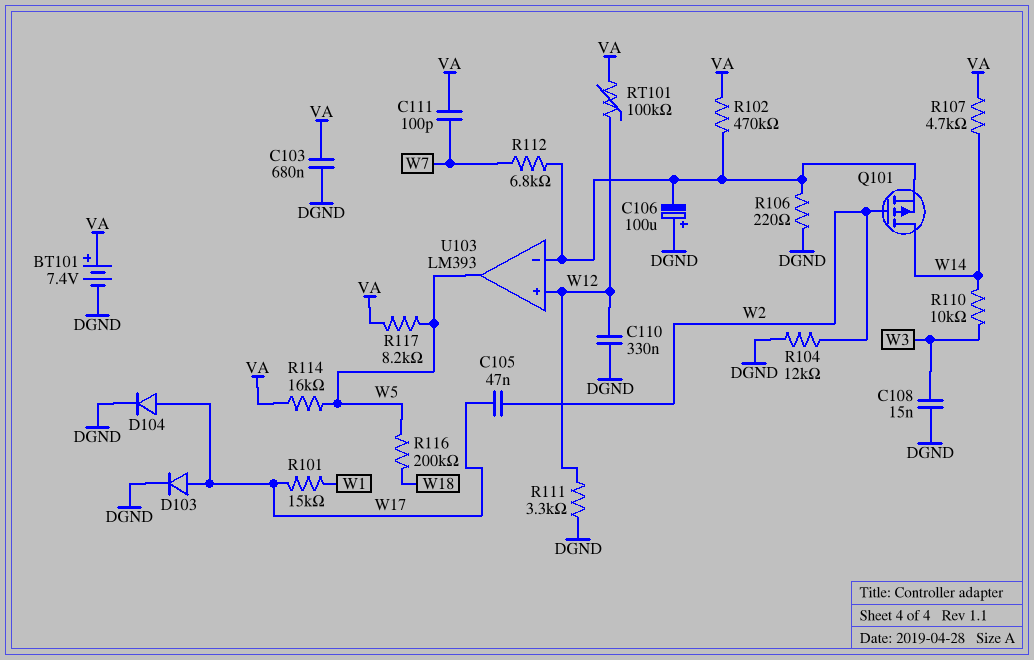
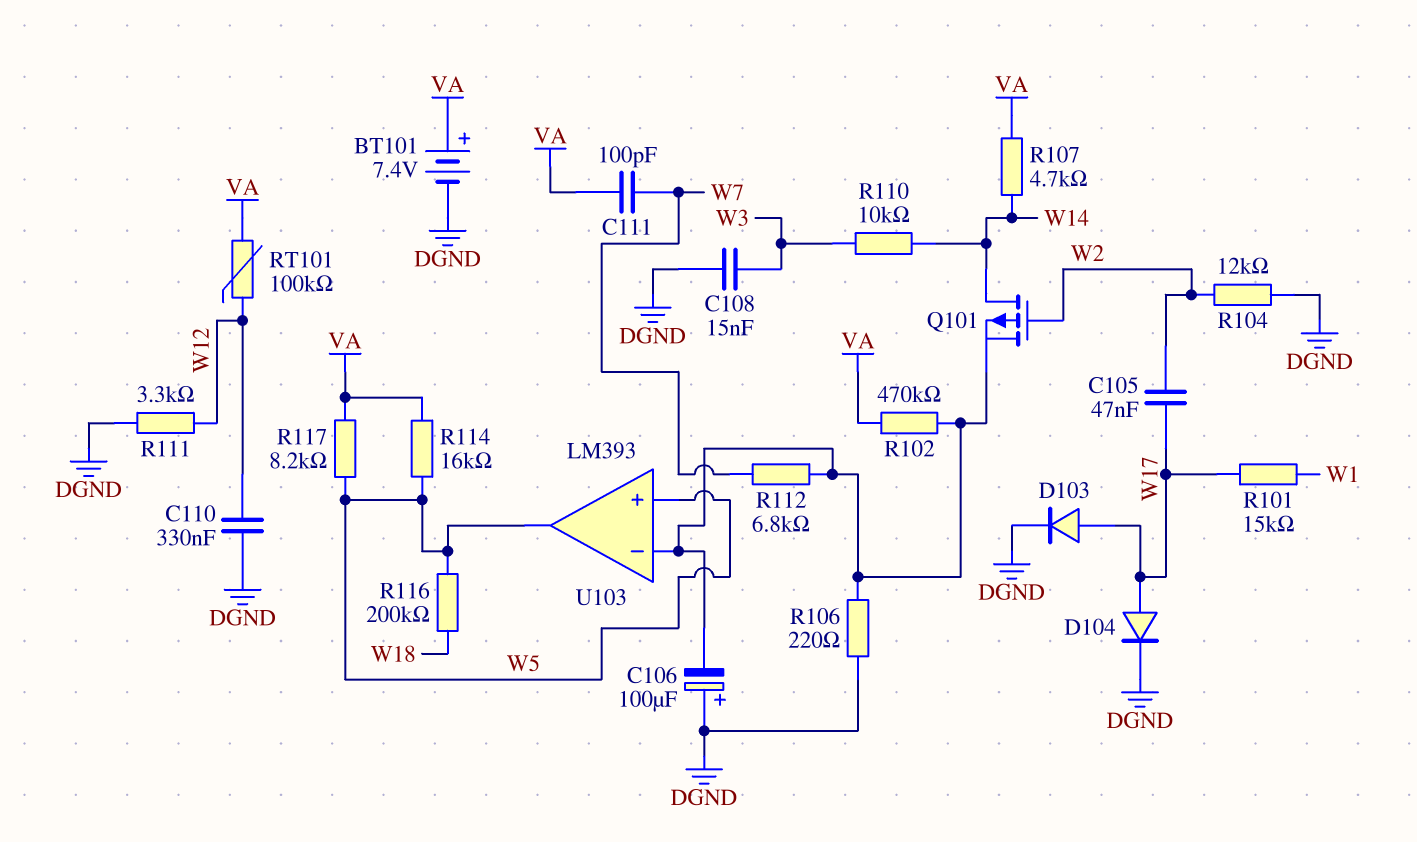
C103: 680nF (DGND, VA) -> none
U103 pin in+: W12 -> W5

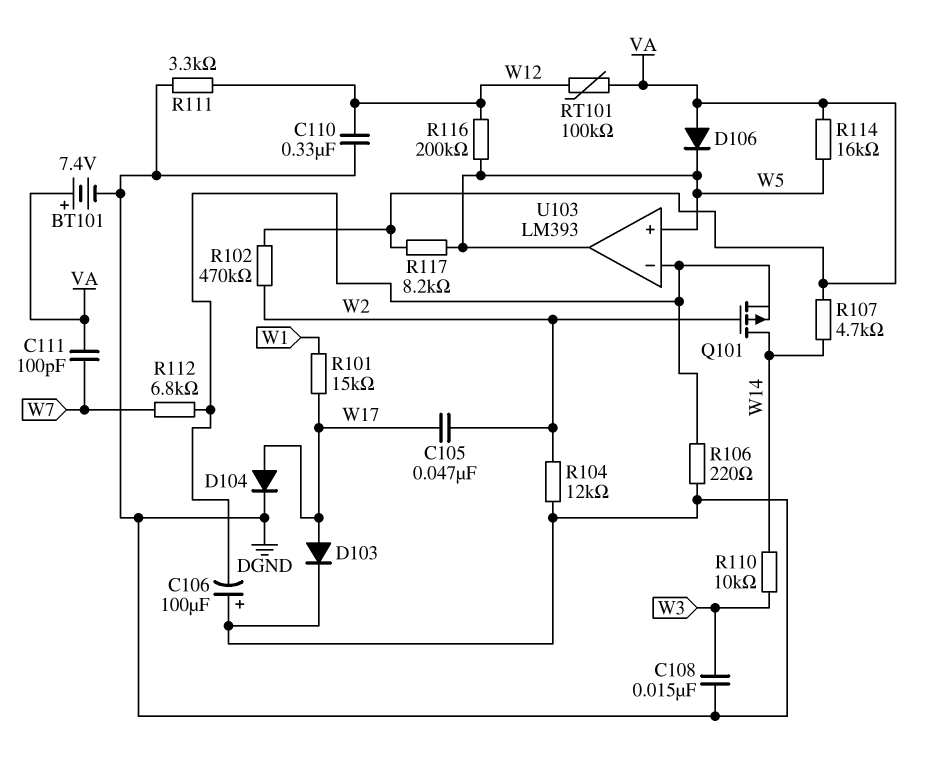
D106: none -> diode (A VA, K W5)
R102: 470k (U103/in-, VA) -> 470k (VA, W2)
R116: 200k (W5, W18) -> 200k (W5, W12)

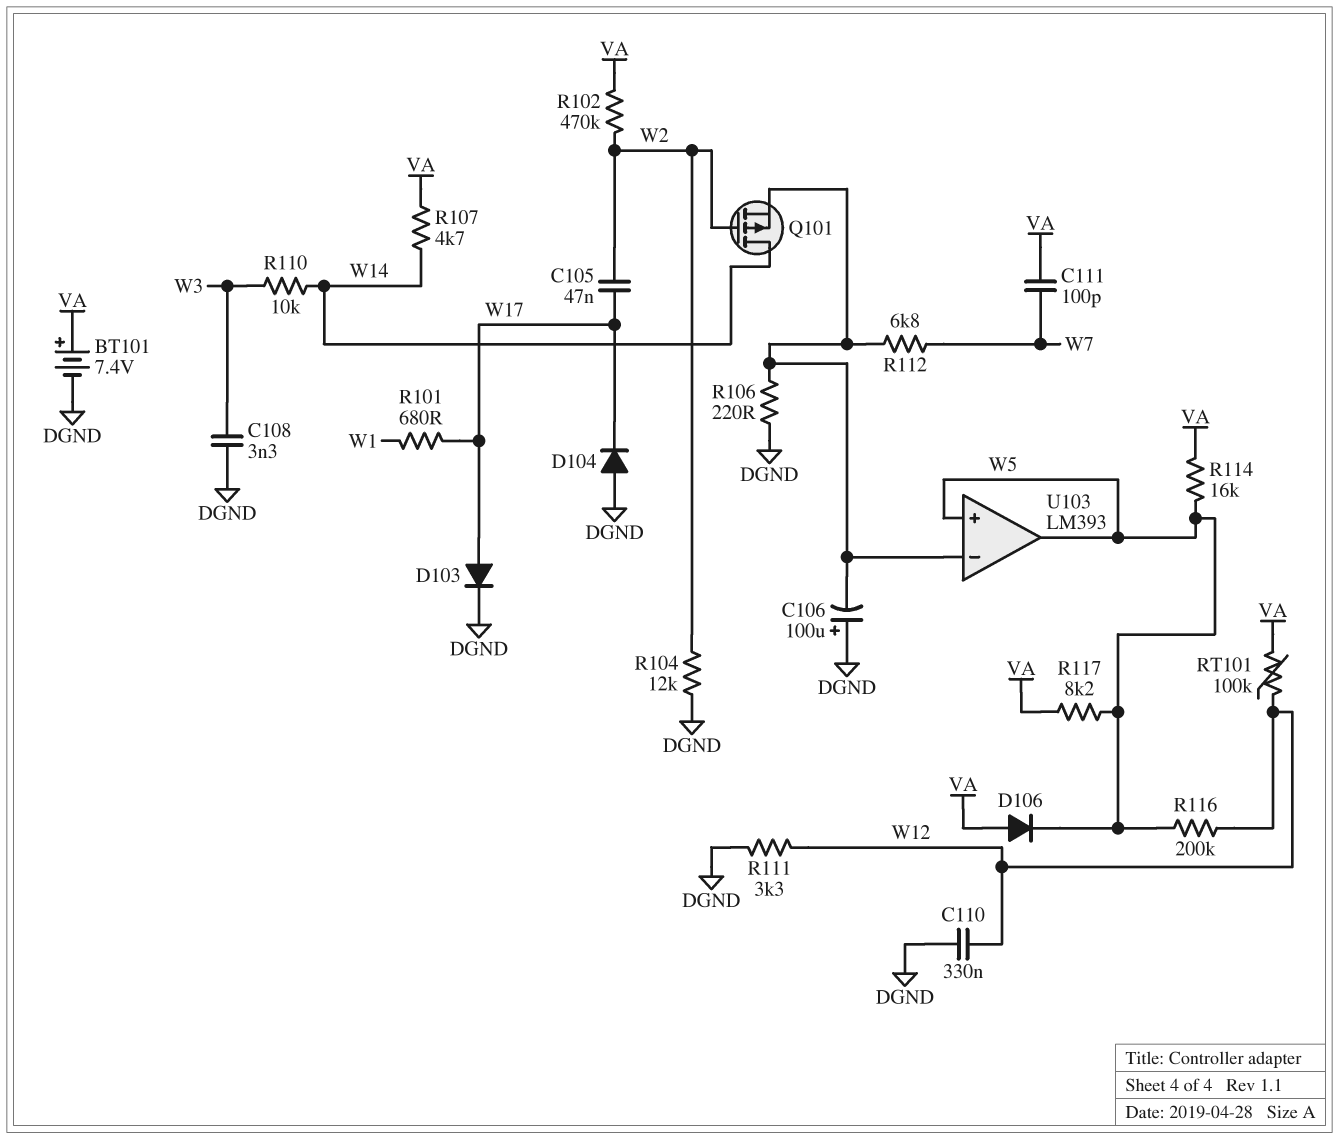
C108: 15nF (DGND, W3) -> 3.3nF (DGND, W3)
D104: diode (A W17, K DGND) -> diode (A DGND, K W17)
R101: 15k (W1, W17) -> 680 (W1, W17)

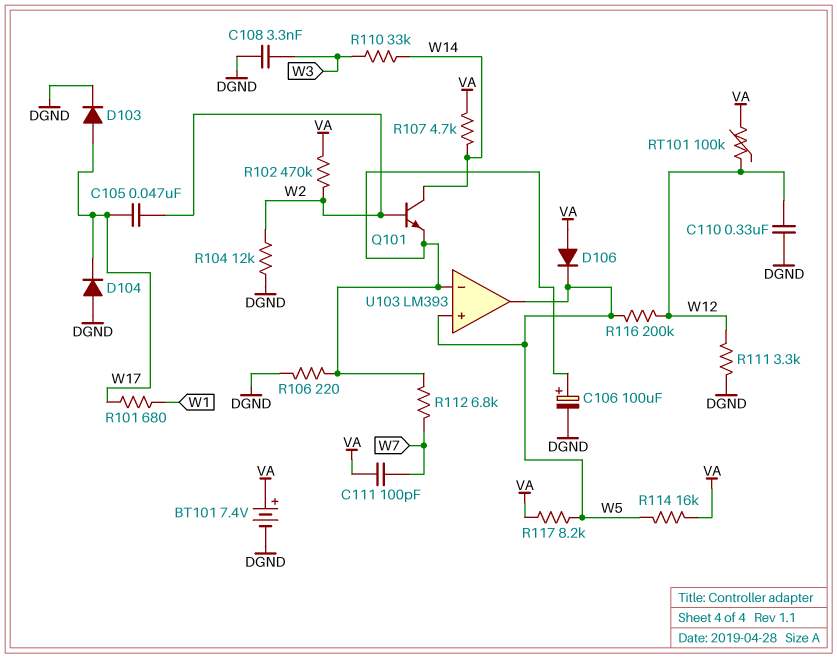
C106: 100uF (plus DGND, minus U103/in-) -> 100uF (plus U103/in-, minus DGND)
Q101: PMOS (G W2, D W14, S U103/in-) -> NPN (B W2, C W14, E U103/in-)
R110: 10k (W3, W14) -> 33k (W3, W14)

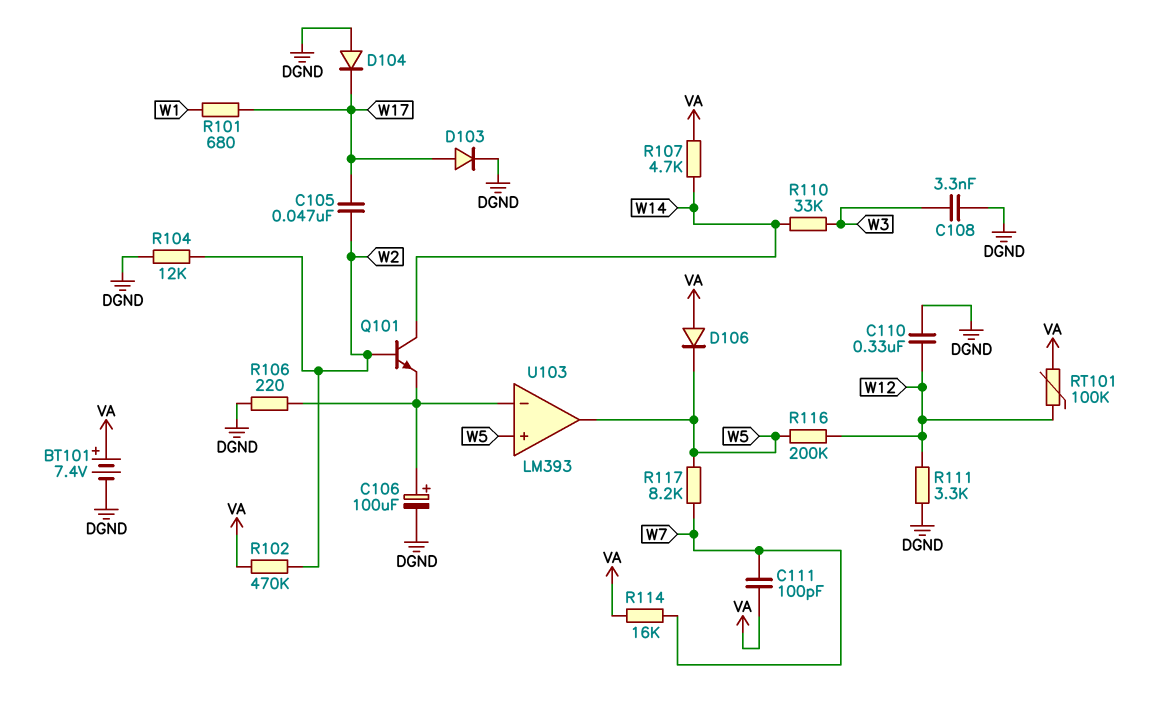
R112: 6.8k (U103/in-, W7) -> none
R114: 16k (VA, W5) -> 16k (VA, W7)
R117: 8.2k (VA, W5) -> 8.2k (W5, W7)

